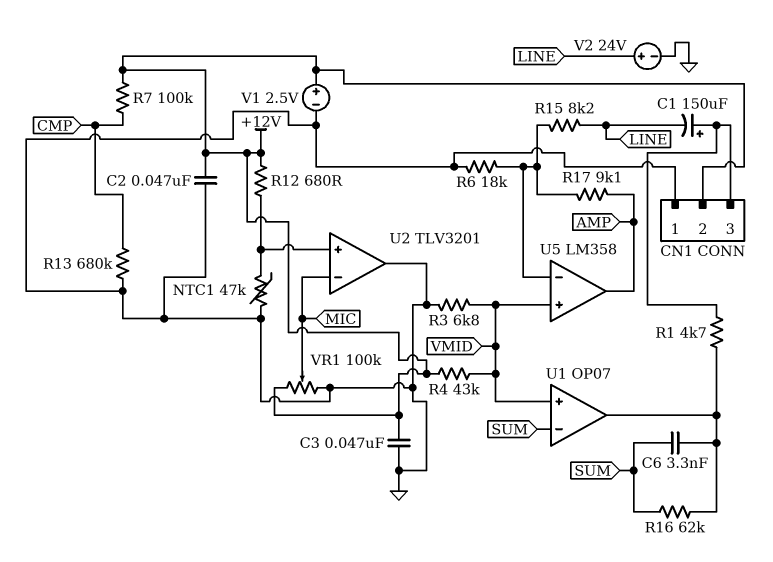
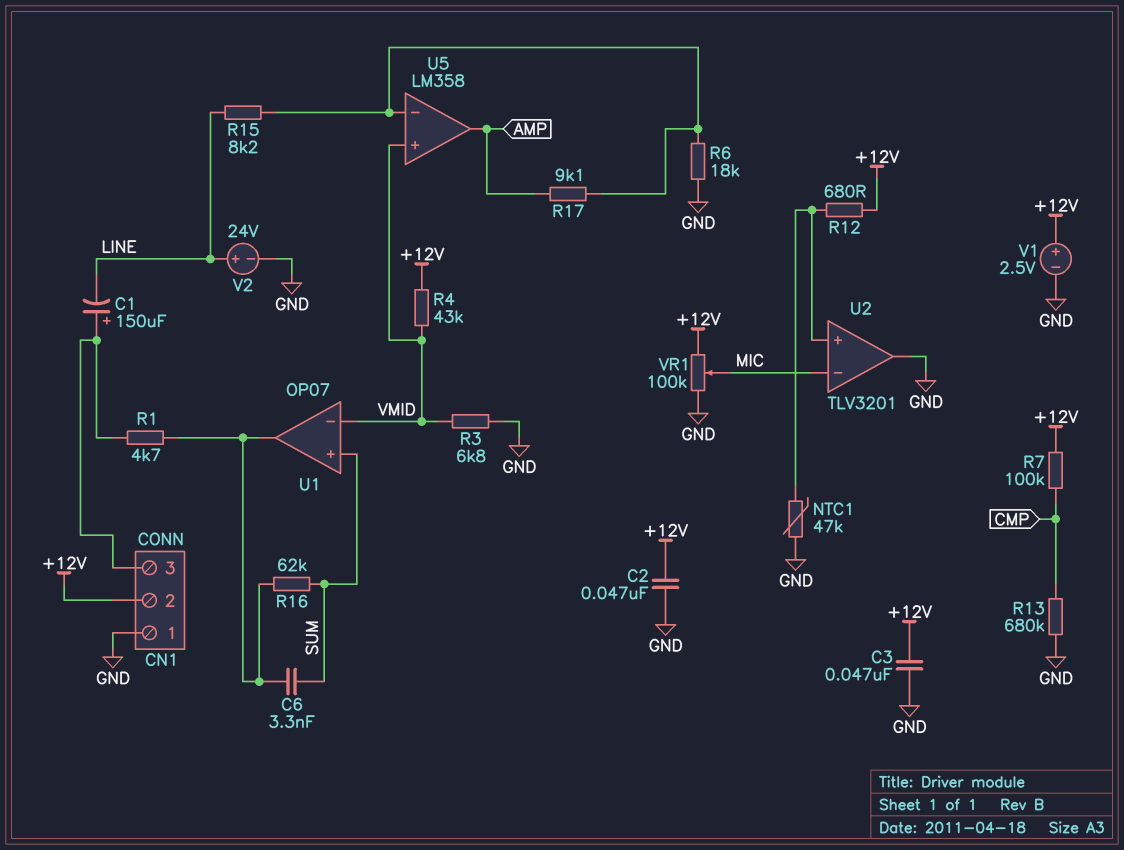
U1 pin in+: VMID -> SUM
U1 pin in-: SUM -> VMID

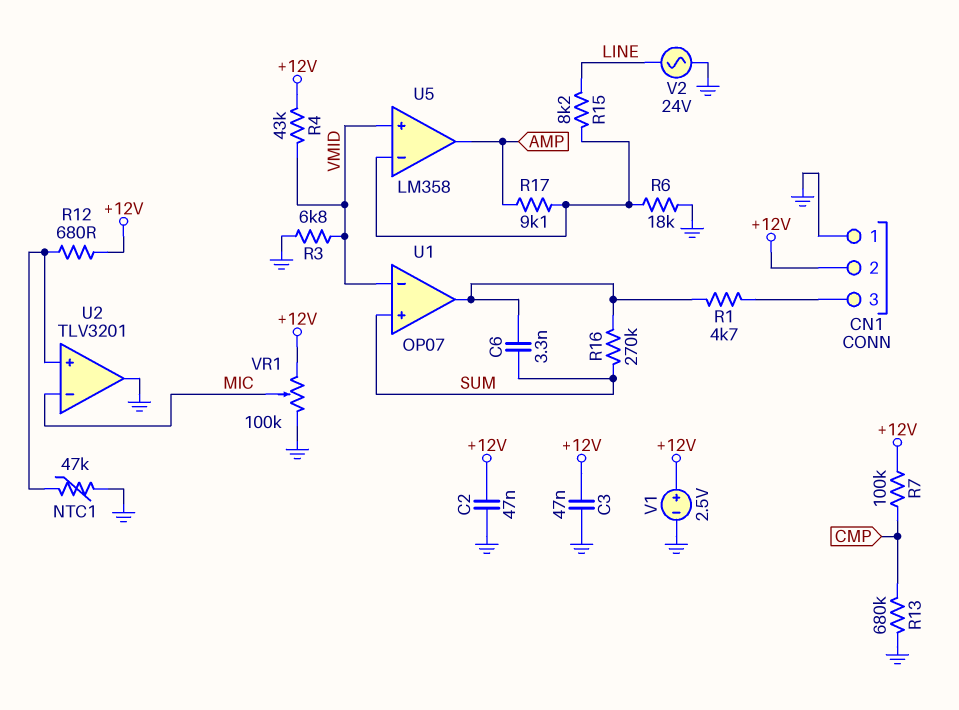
C1: 150uF (plus CN1/3, minus LINE) -> none
R16: 62k (SUM, U1/out) -> 270k (SUM, U1/out)
V2: 24V (plus LINE, minus GND) -> AC 24V (GND, LINE)

